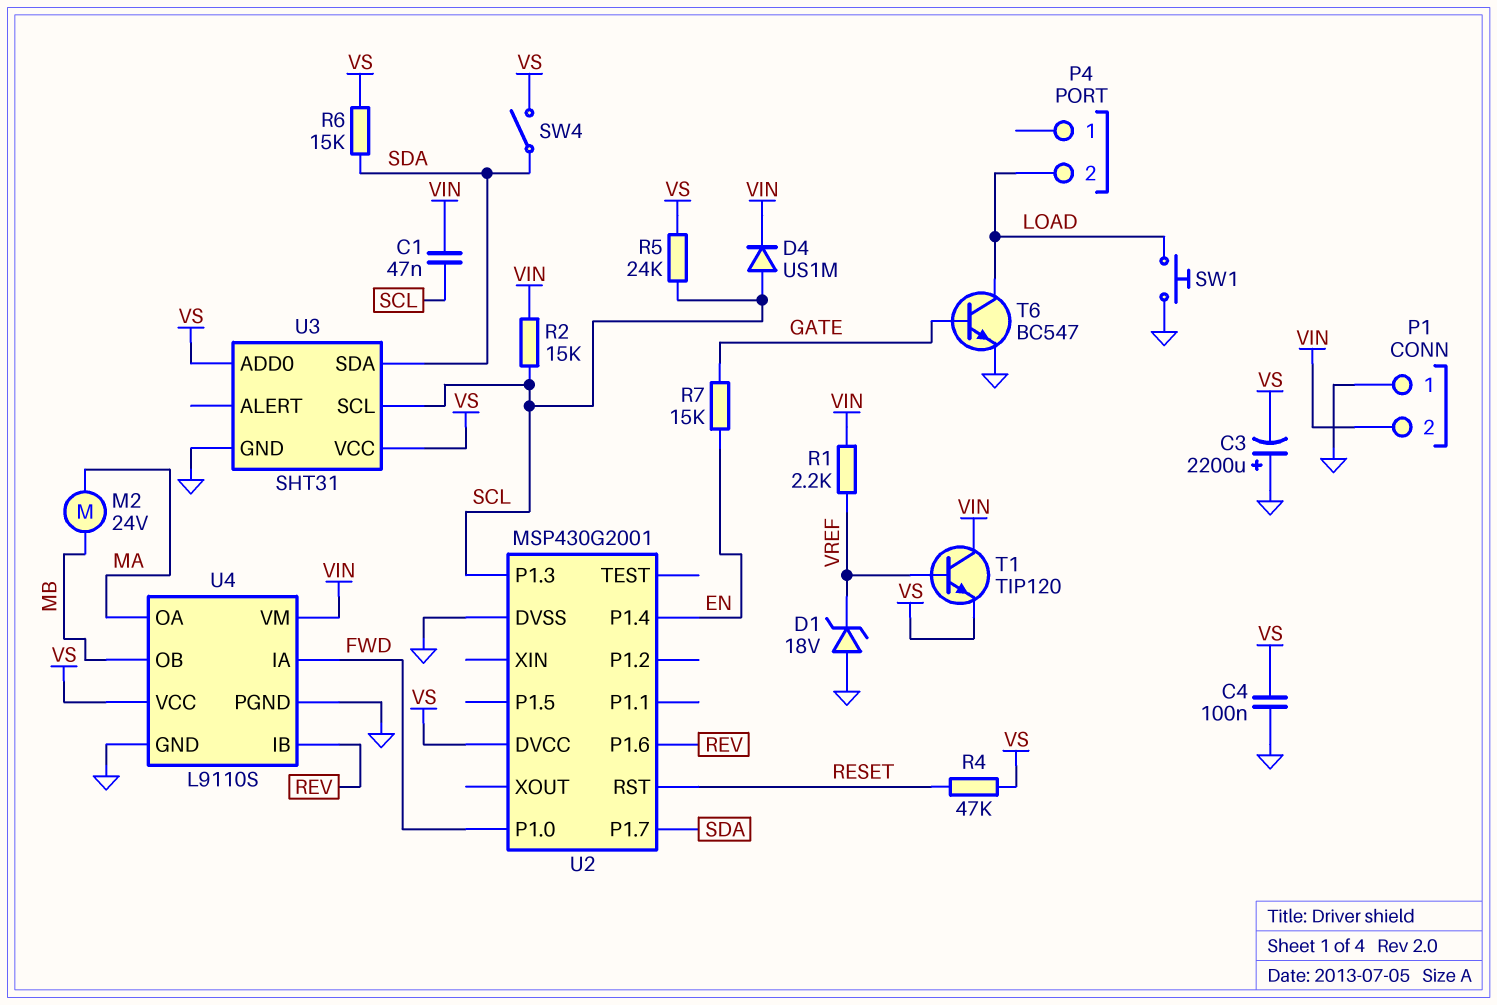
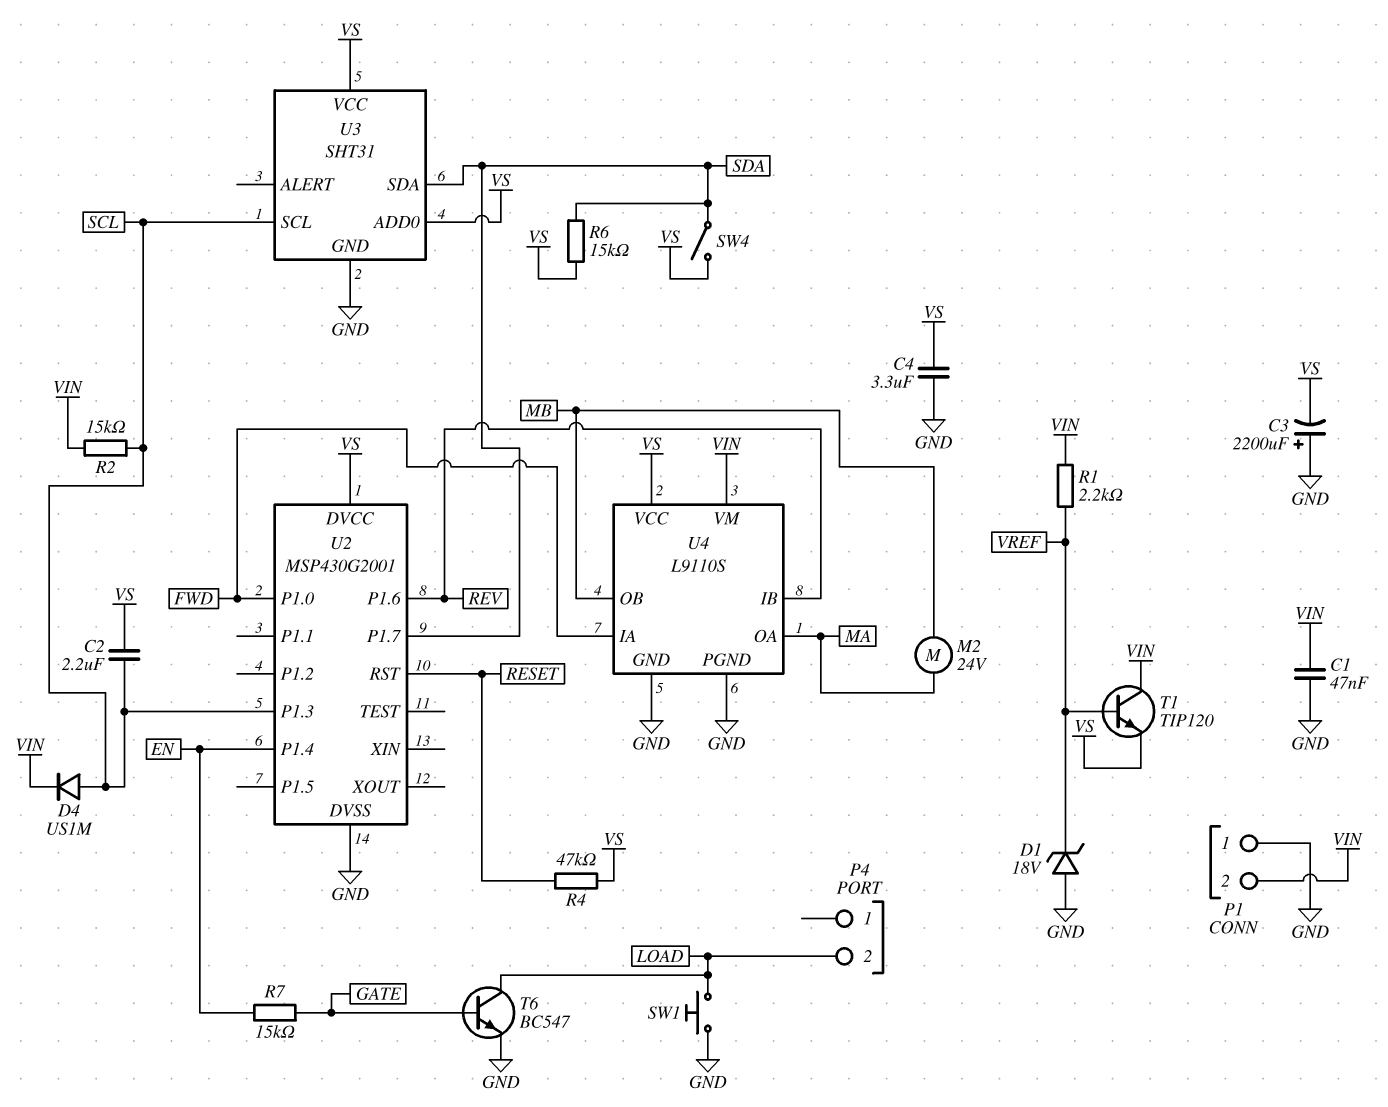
C1: 47nF (SCL, VIN) -> 47nF (GND, VIN)
C2: none -> 2.2uF (SCL, VS)
C4: 100nF (GND, VS) -> 3.3uF (GND, VS)
R5: 24k (SCL, VS) -> none

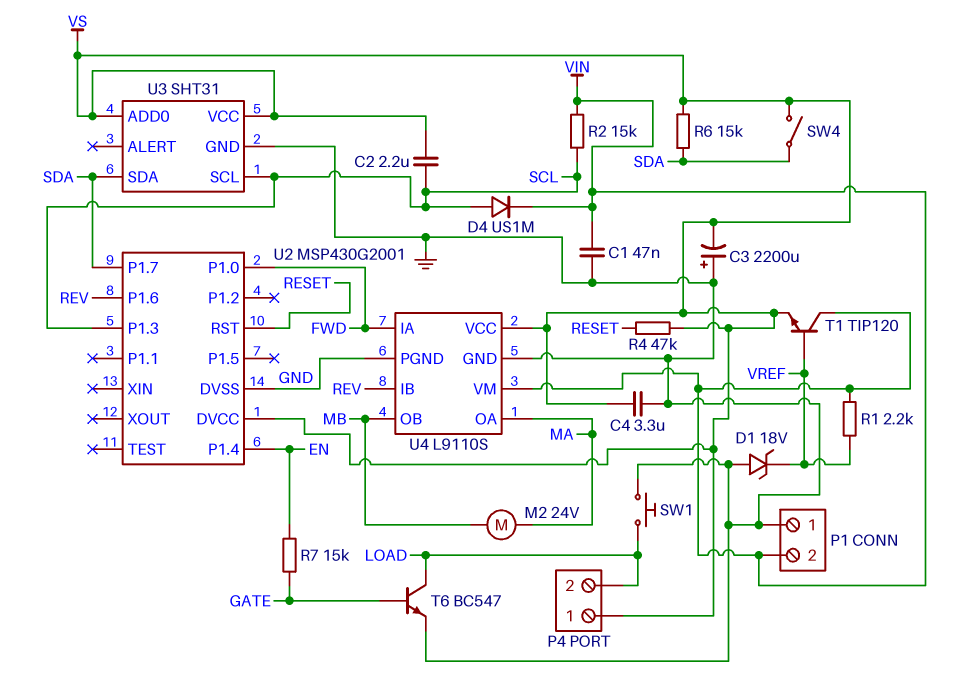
P4 pin 1: none -> VS

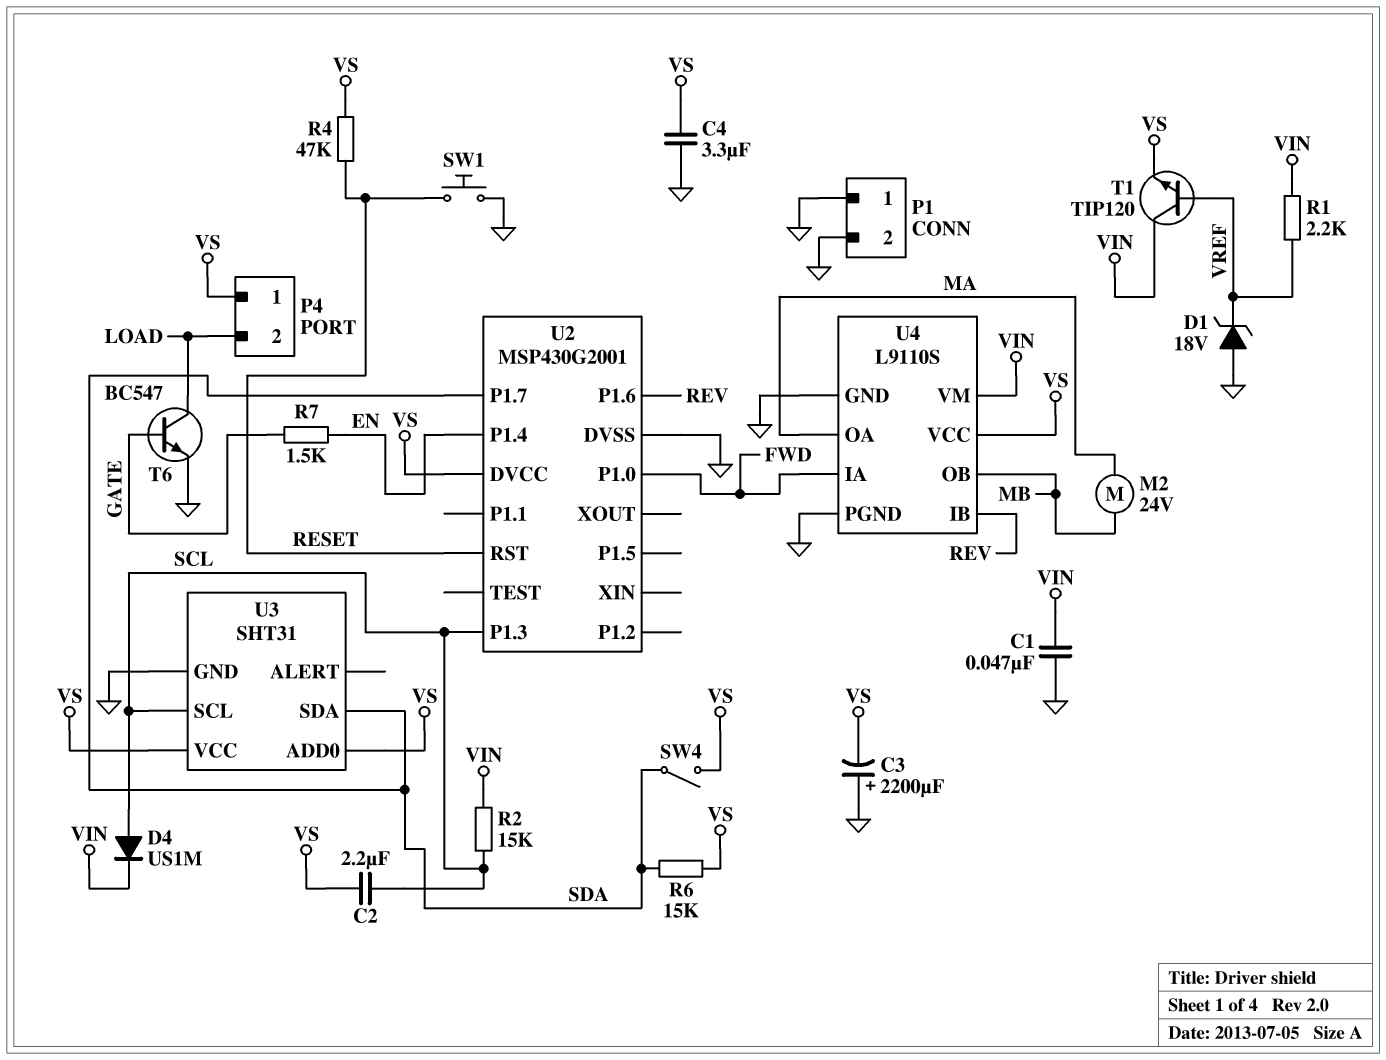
P1 pin 2: VIN -> GND
R7: 15k (EN, GATE) -> 1.5k (EN, GATE)
SW1: button (GND, LOAD) -> button (GND, RESET)

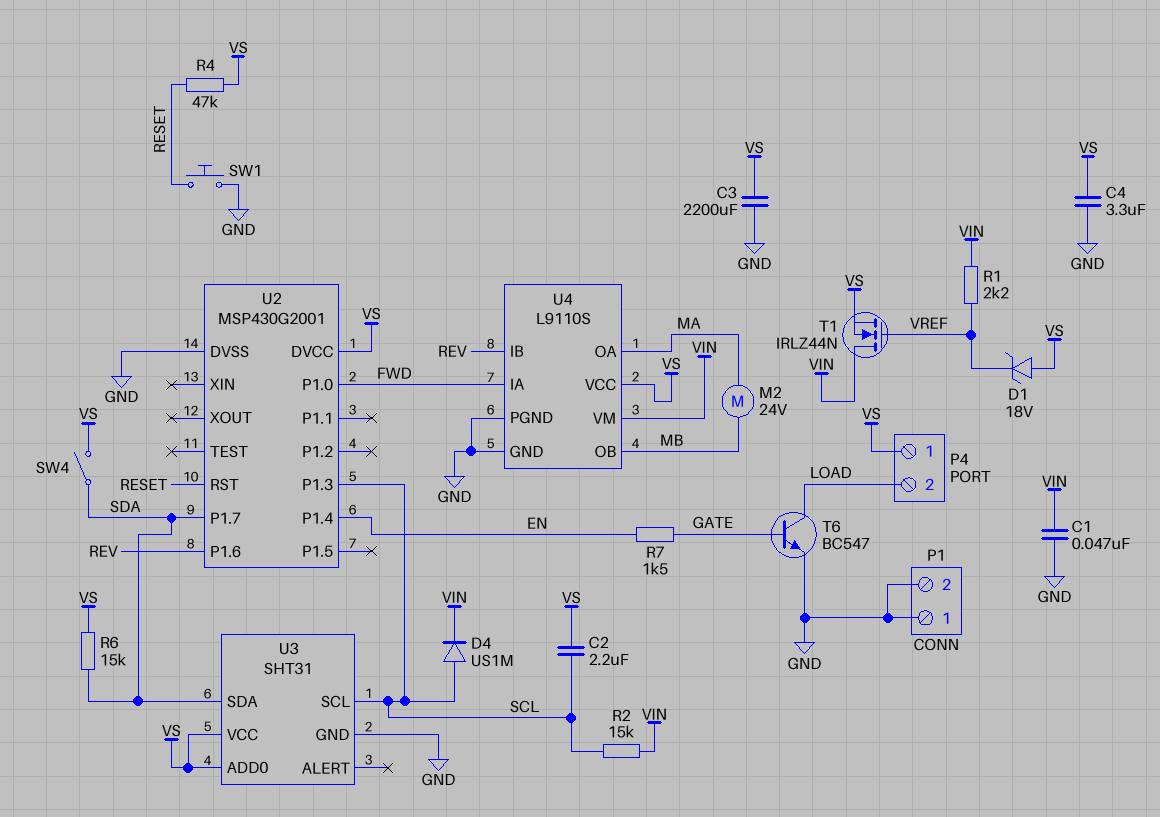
C3: 2200uF (plus GND, minus VS) -> 2200uF (GND, VS)
D1: zener 18V (A GND, K VREF) -> zener 18V (A VS, K VREF)
T1: NPN TIP120 (B VREF, C VIN, E VS) -> NMOS IRLZ44N (G VREF, D VIN, S VS)

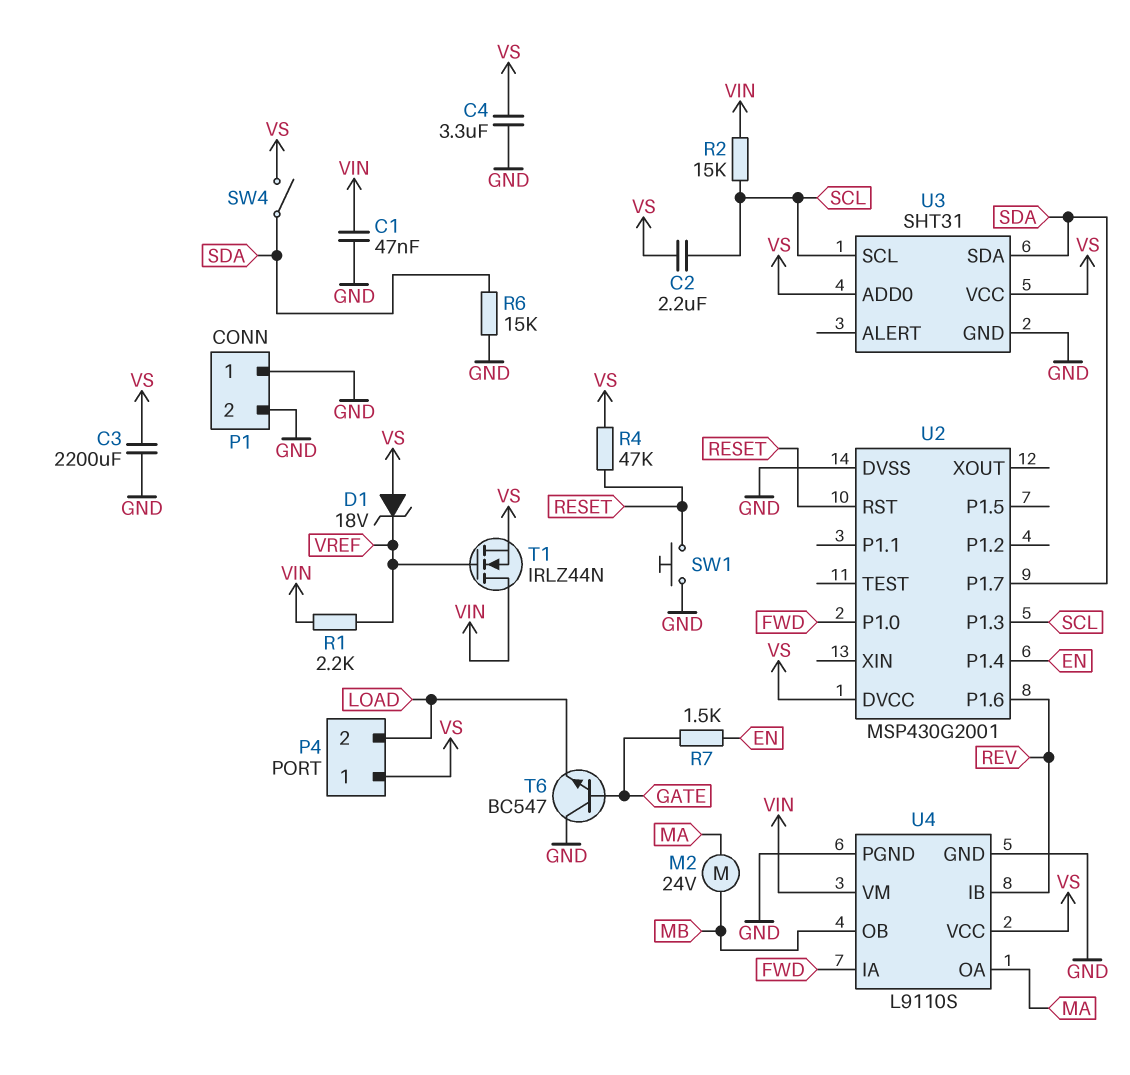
D4: diode US1M (A SCL, K VIN) -> none
R6: 15k (SDA, VS) -> 15k (GND, SDA)
T6: NPN BC547 (B GATE, C LOAD, E GND) -> NPN BC547 (B GATE, C GND, E LOAD)

